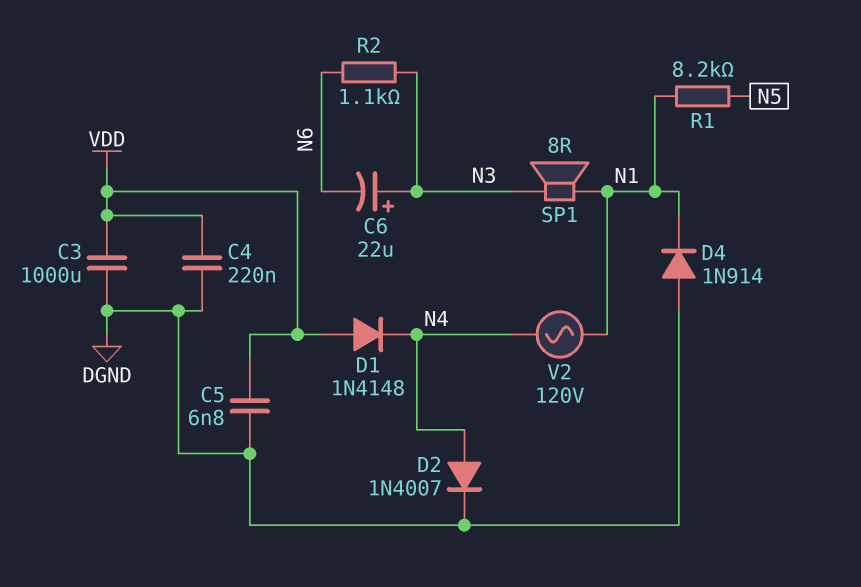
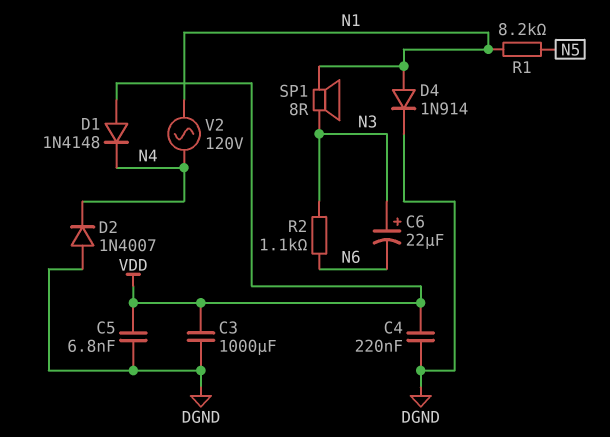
D2: diode 1N4007 (A N4, K DGND) -> diode 1N4007 (A DGND, K N4)
D4: diode 1N914 (A DGND, K N1) -> diode 1N914 (A N1, K DGND)

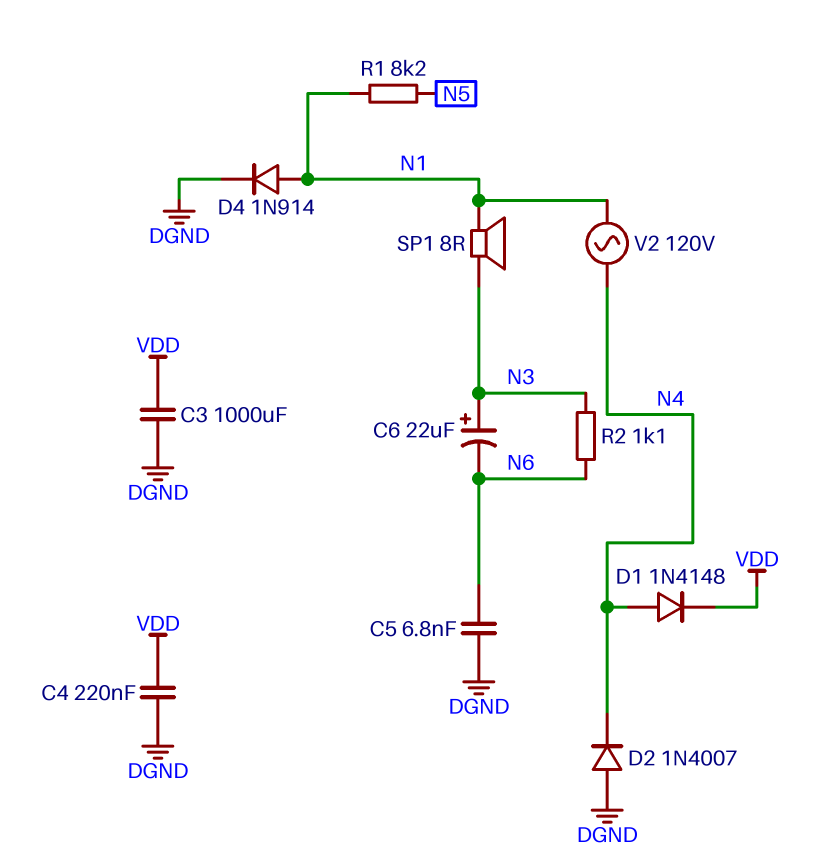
C5: 6.8nF (DGND, VDD) -> 6.8nF (DGND, N6)
D1: diode 1N4148 (A VDD, K N4) -> diode 1N4148 (A N4, K VDD)

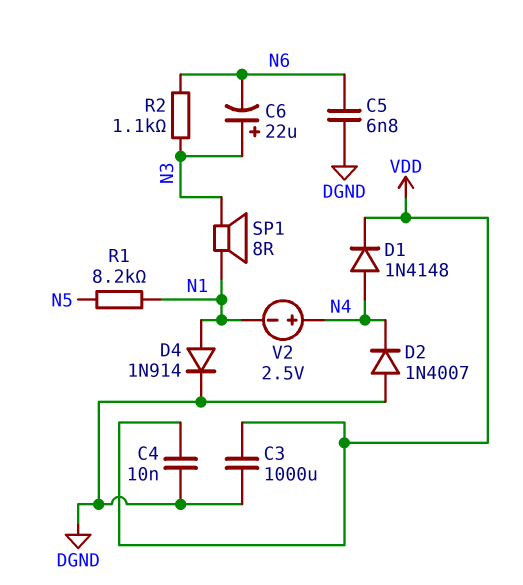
C4: 220nF (DGND, VDD) -> 10nF (DGND, VDD)
V2: AC 120V (N1, N4) -> 2.5V (plus N4, minus N1)

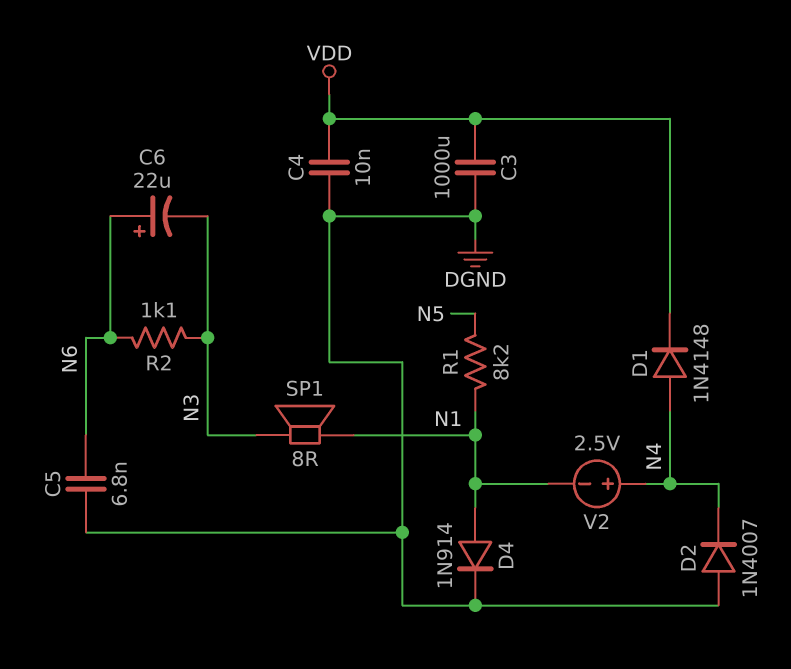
C6: 22uF (plus N3, minus N6) -> 22uF (plus N6, minus N3)

